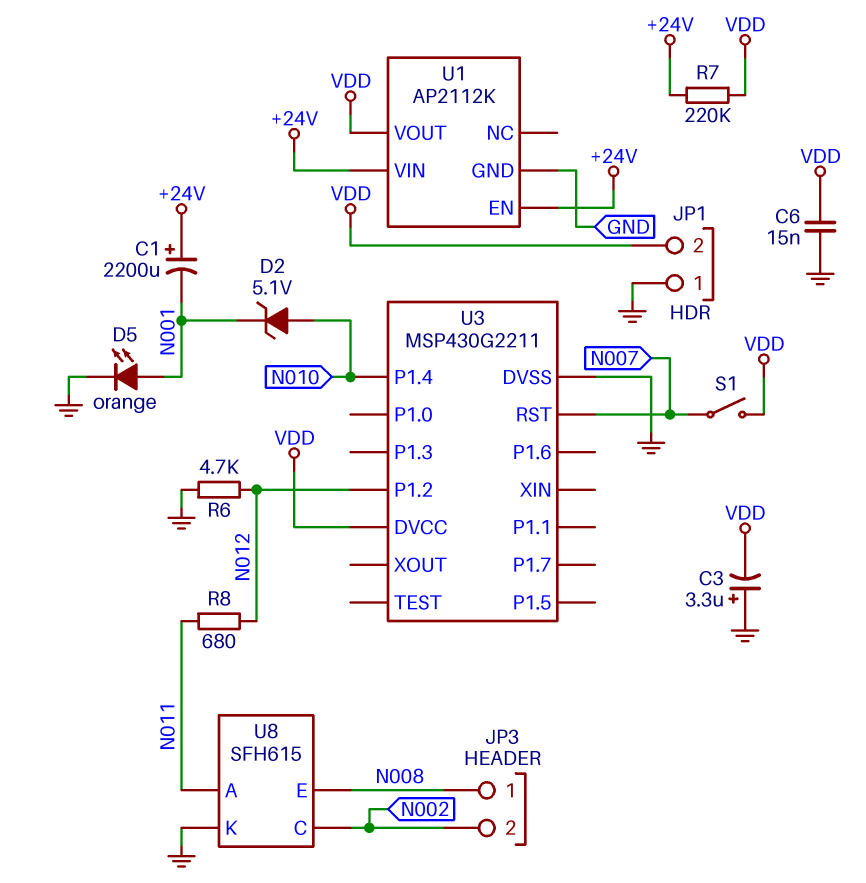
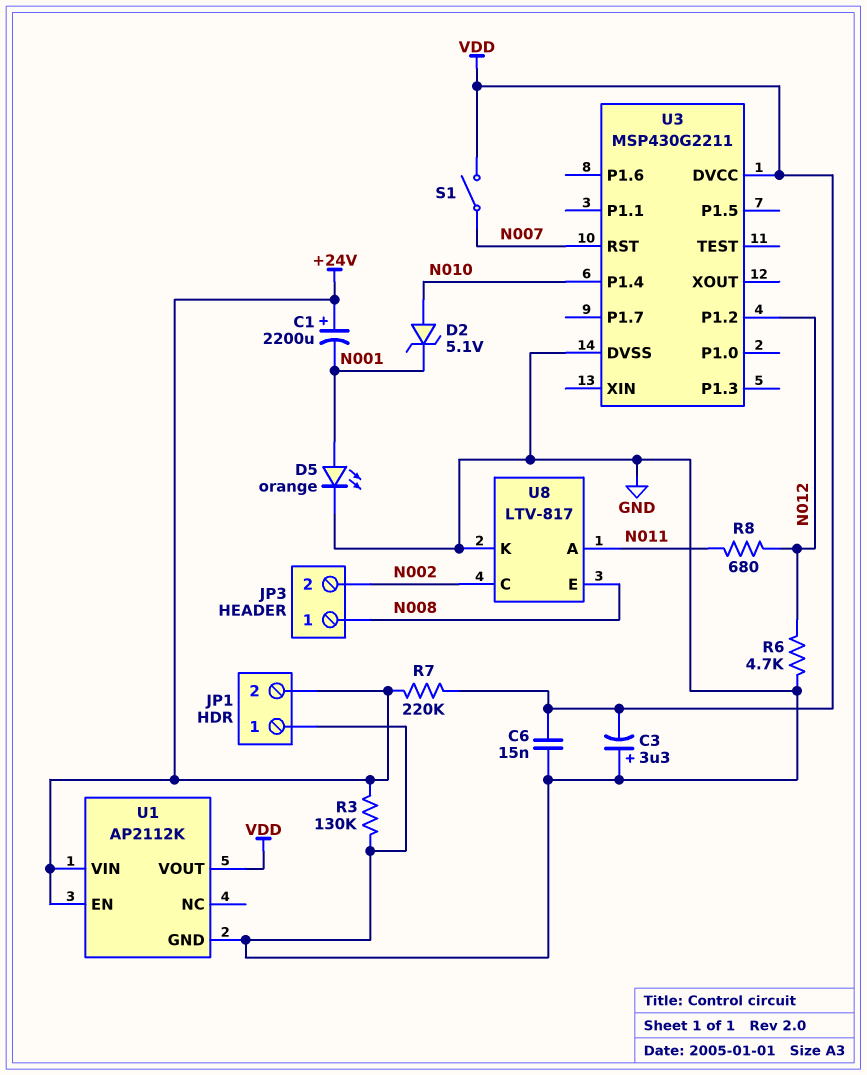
JP1 pin 2: VDD -> +24V
R3: none -> 130k (+24V, GND)
U8: SFH615 -> LTV-817

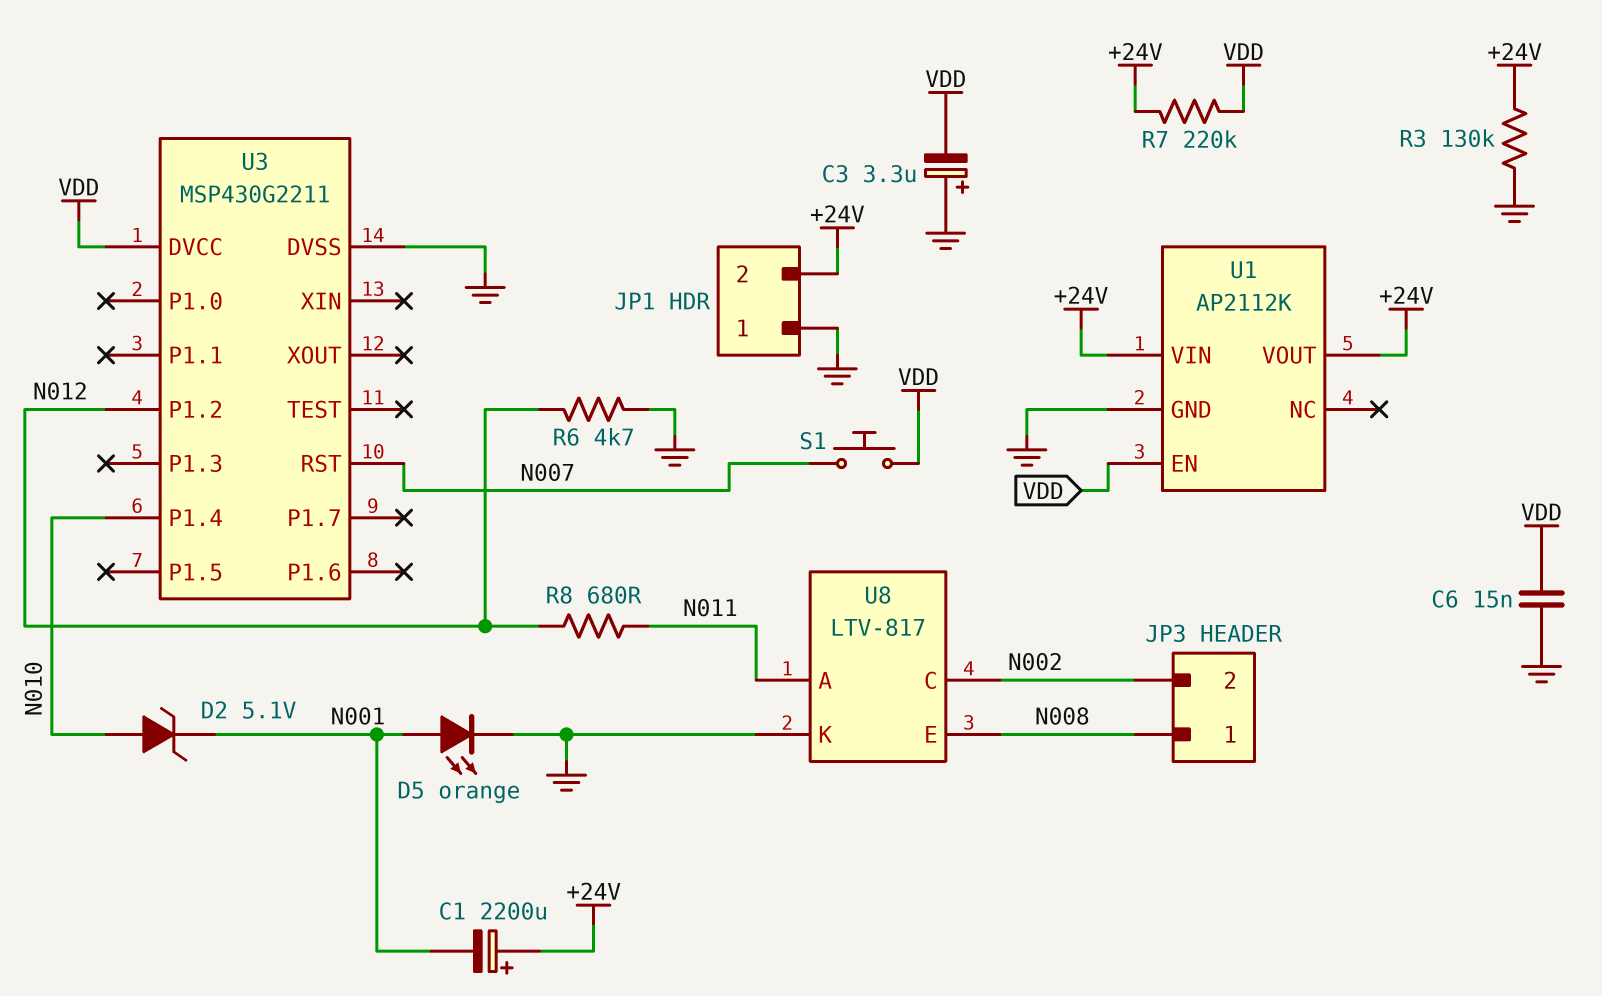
S1: switch (N007, VDD) -> button (N007, VDD)
U1 pin EN: +24V -> VDD
U1 pin VOUT: VDD -> +24V

